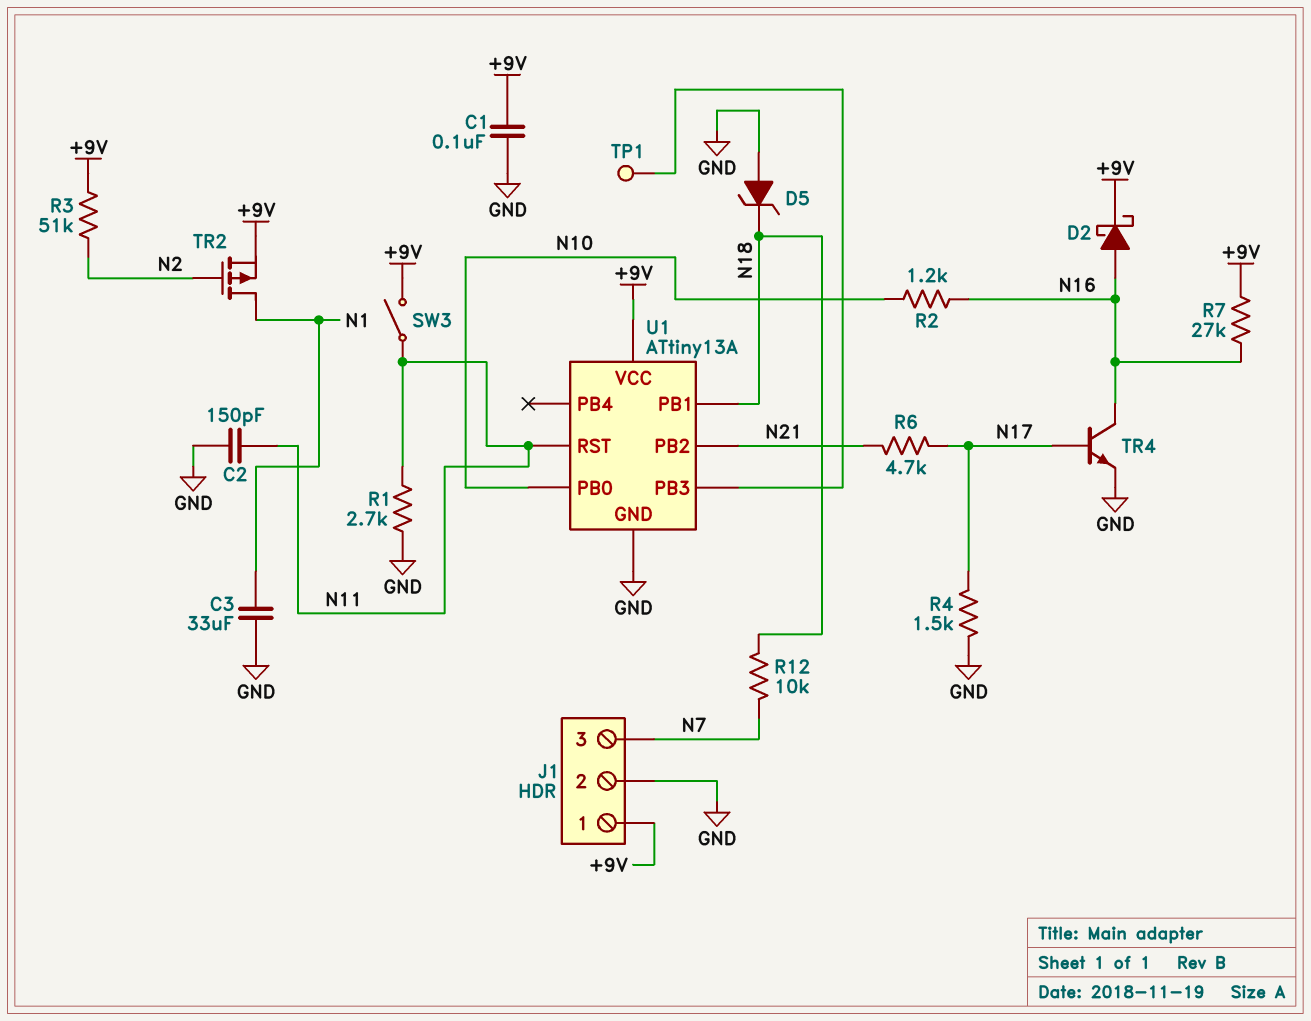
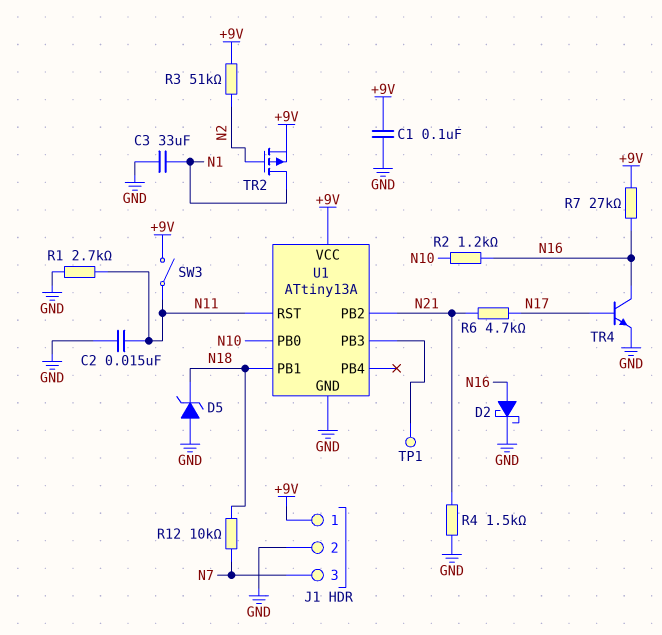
C2: 150pF (GND, N11) -> 15nF (GND, N11)
D2: schottky (A N16, K +9V) -> schottky (A N16, K GND)
R4: 1.5k (GND, N17) -> 1.5k (GND, N21)

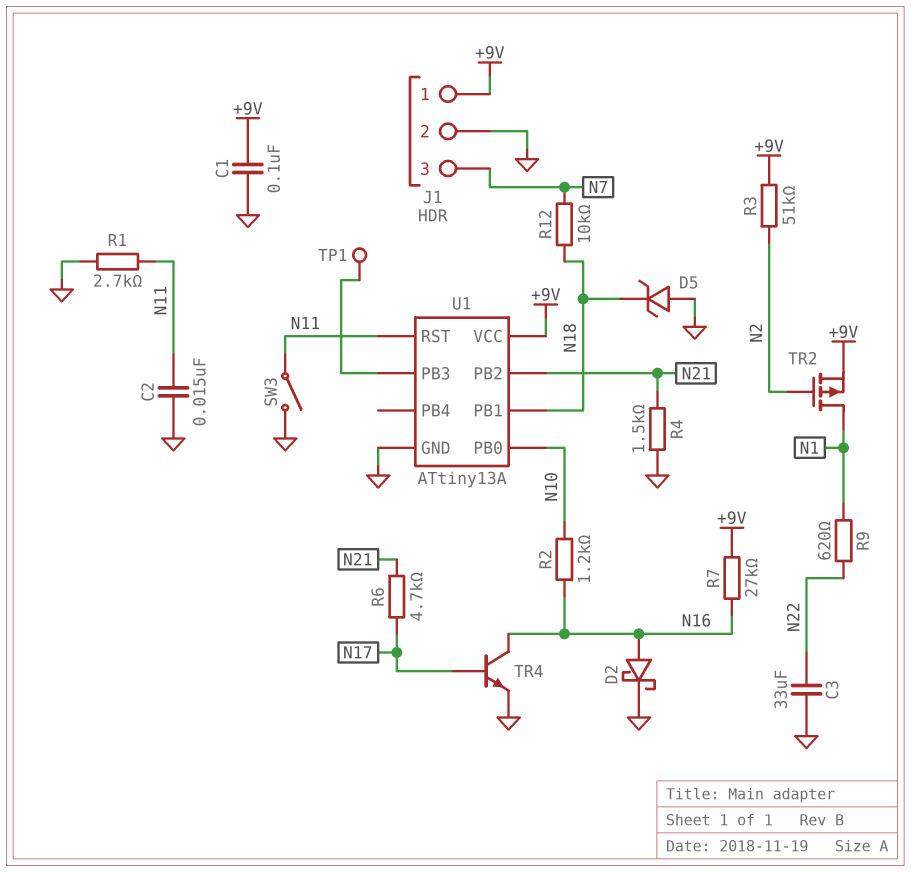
C3: 33uF (GND, N1) -> 33uF (GND, N22)
R9: none -> 620 (N1, N22)
SW3: switch (+9V, N11) -> switch (GND, N11)

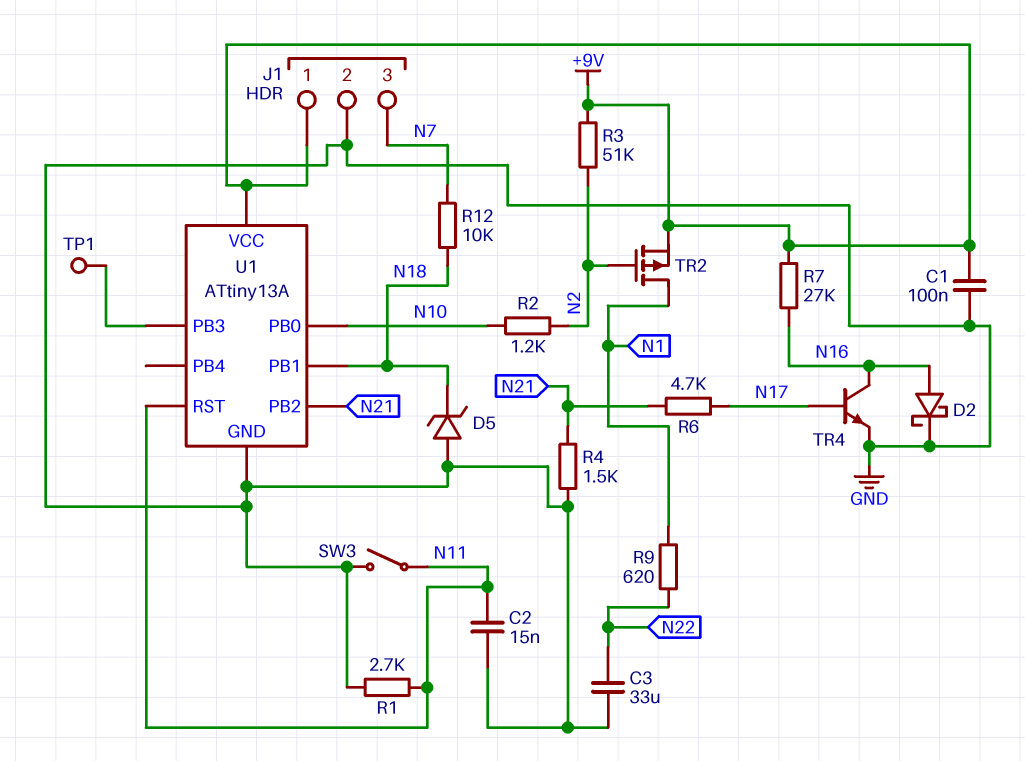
R2: 1.2k (N10, N16) -> 1.2k (N2, N10)

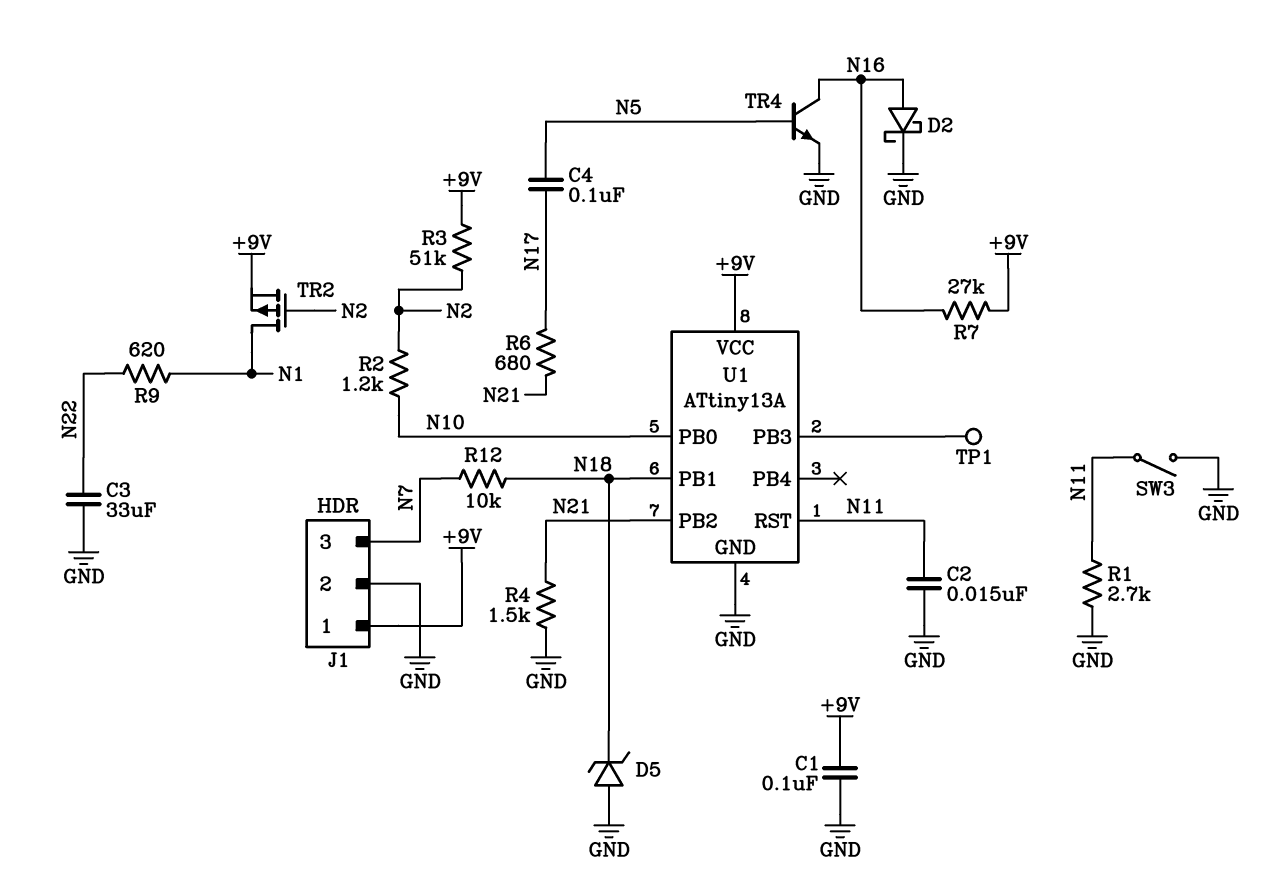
C4: none -> 100nF (N5, N17)
R6: 4.7k (N17, N21) -> 680 (N17, N21)
TR4: NPN (B N17, C N16, E GND) -> NPN (B N5, C N16, E GND)

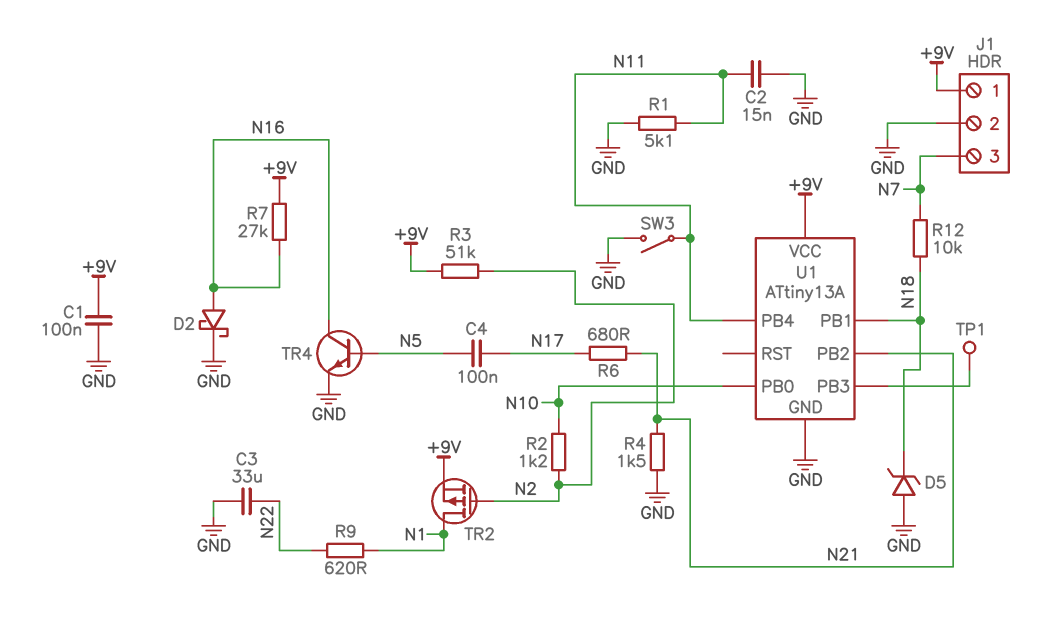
R1: 2.7k (GND, N11) -> 5.1k (GND, N11)
U1 pin PB4: none -> N11
U1 pin RST: N11 -> none

